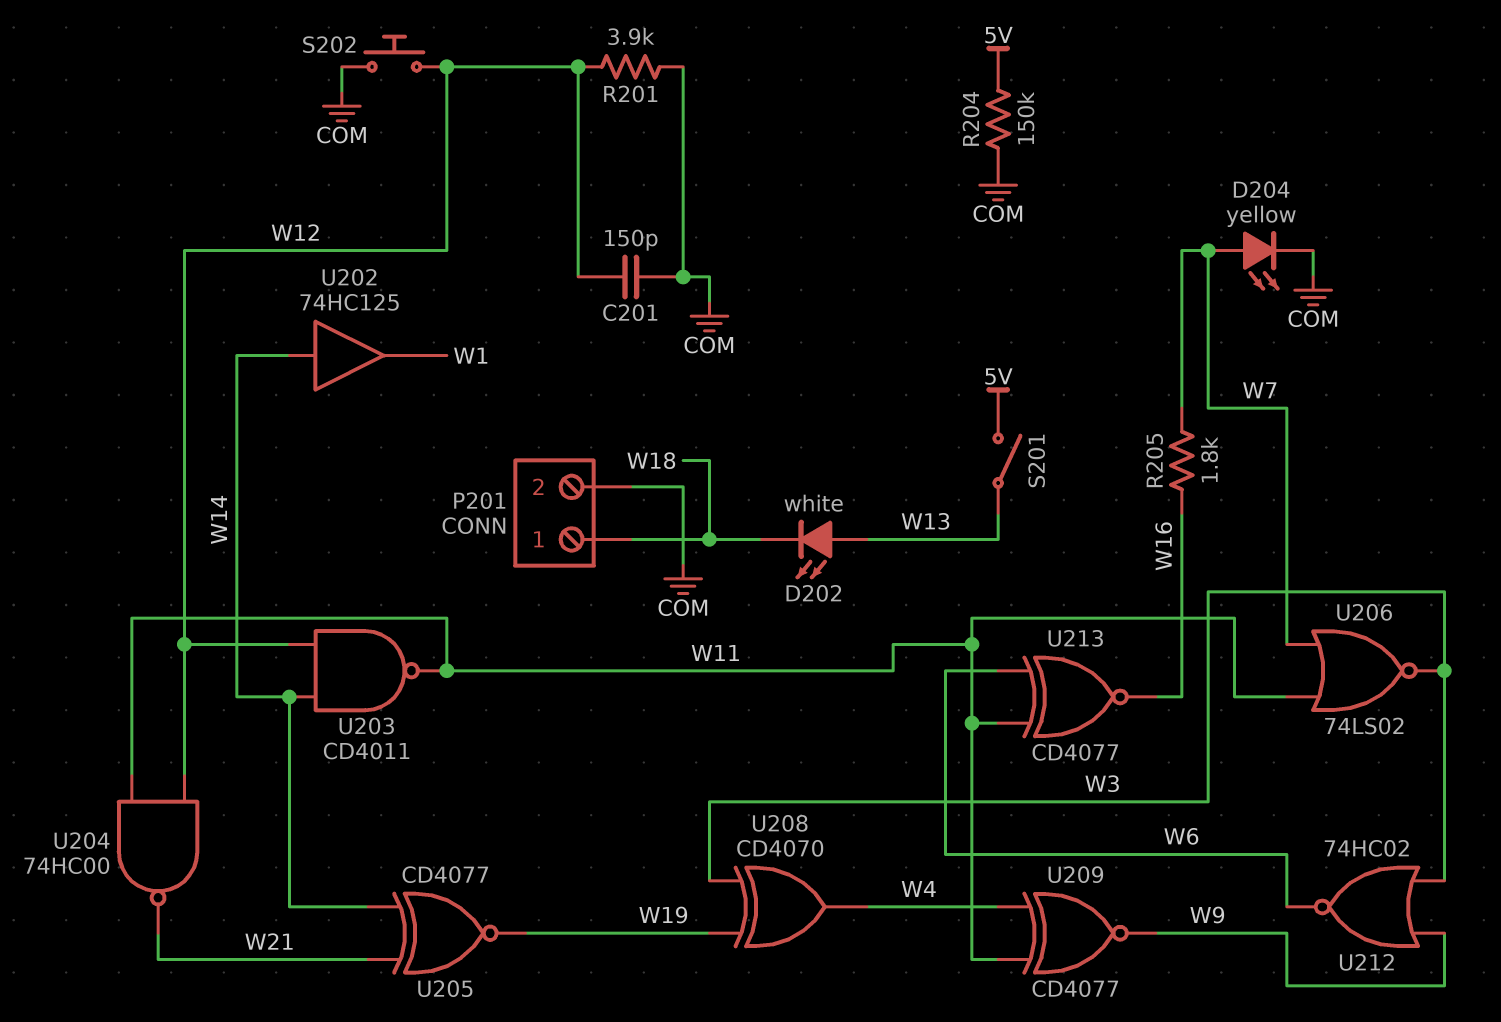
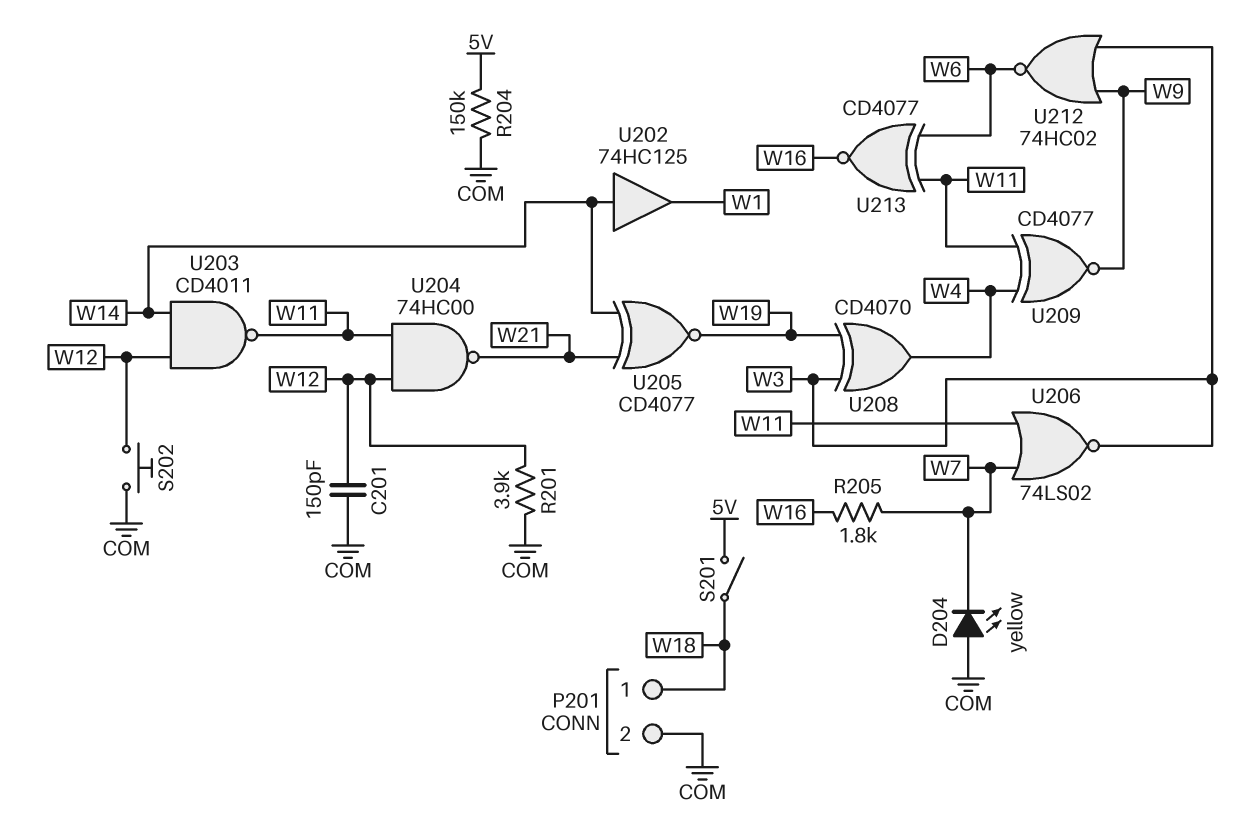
D202: LED white (A W13, K W18) -> none
D204: LED yellow (A W7, K COM) -> LED yellow (A COM, K W7)
S201: switch (5V, W13) -> switch (5V, W18)

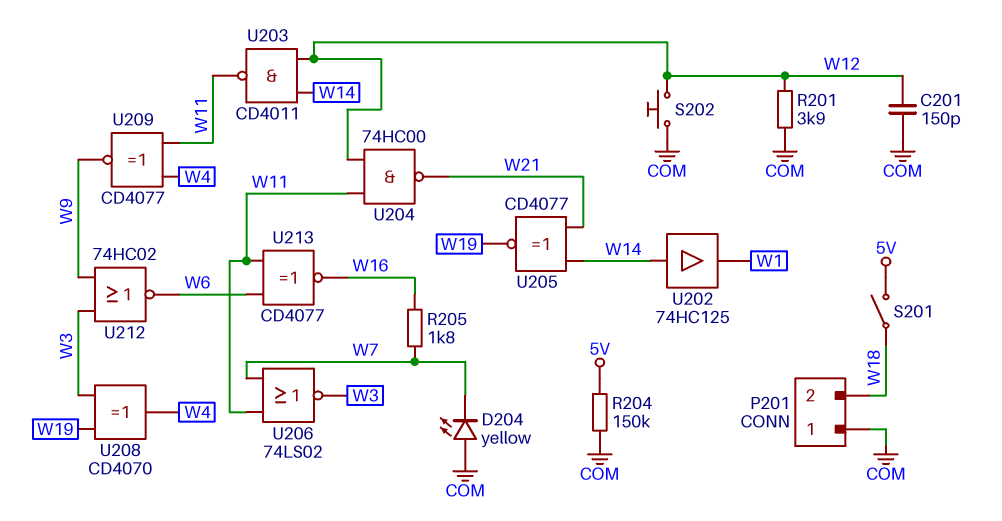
P201 pin 1: W18 -> COM
P201 pin 2: COM -> W18

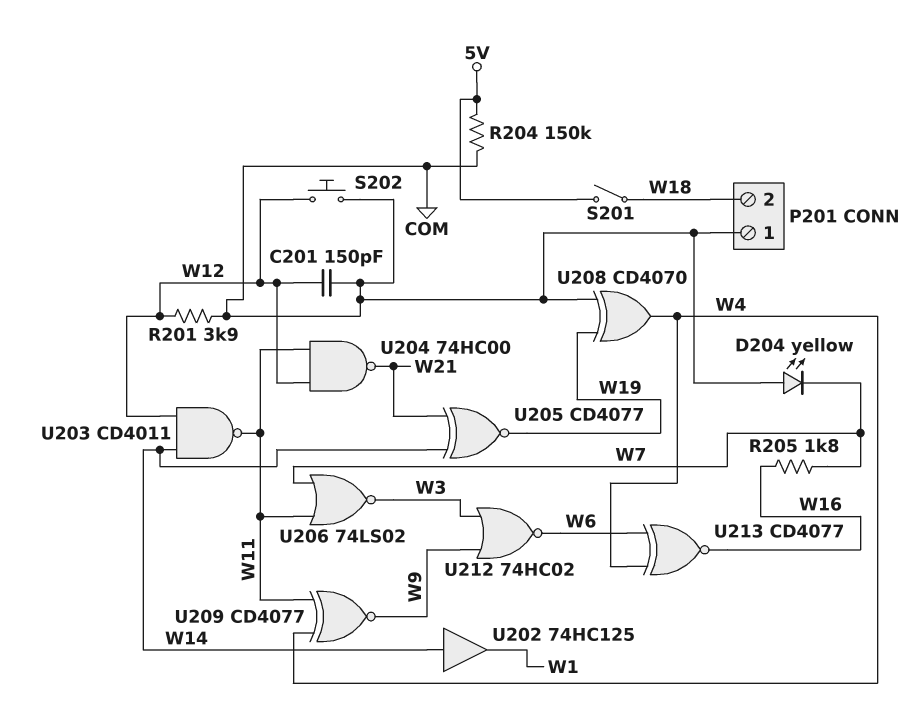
U208: XOR CD4070 (in W3, in W19, out W4) -> XOR CD4070 (in COM, in W19, out W4)
U213: XNOR CD4077 (in W6, in W11, out W16) -> XNOR CD4077 (in W4, in W6, out W16)

